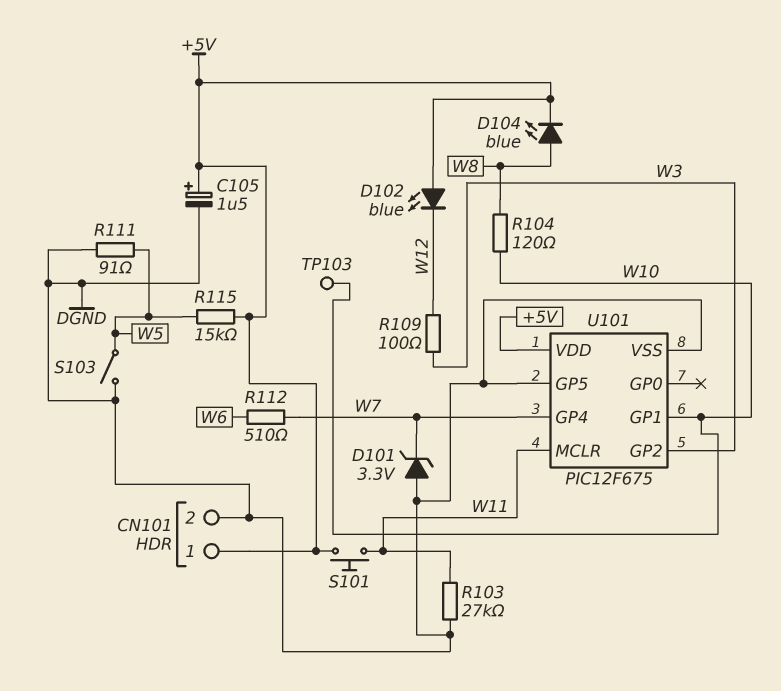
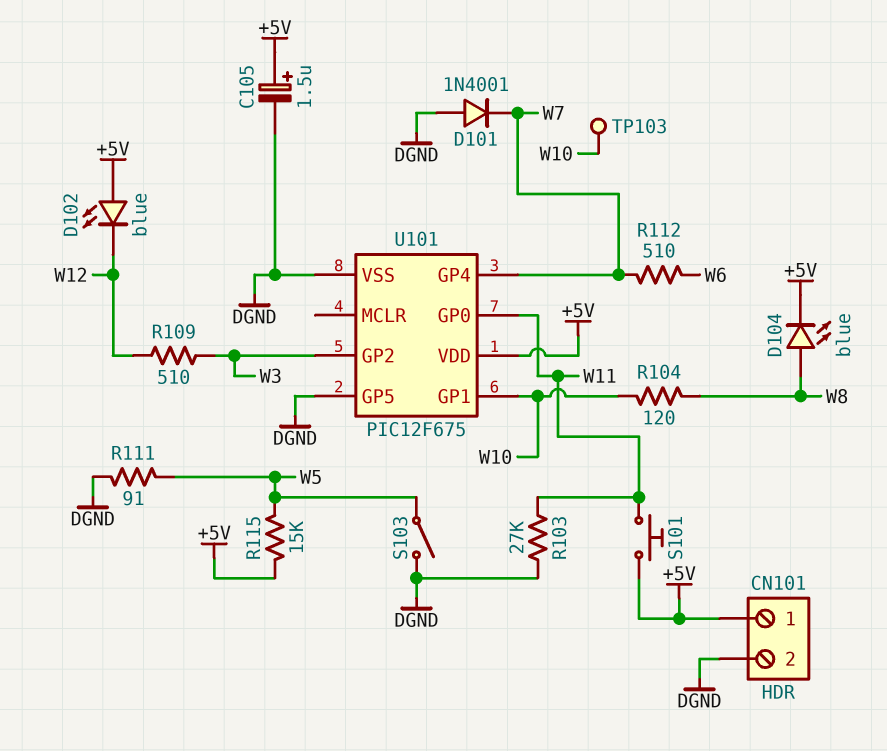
D101: zener 3.3V (A DGND, K W7) -> diode 1N4001 (A DGND, K W7)
R109: 100 (W3, W12) -> 510 (W3, W12)
U101 pin GP0: none -> W11
U101 pin MCLR: W11 -> none

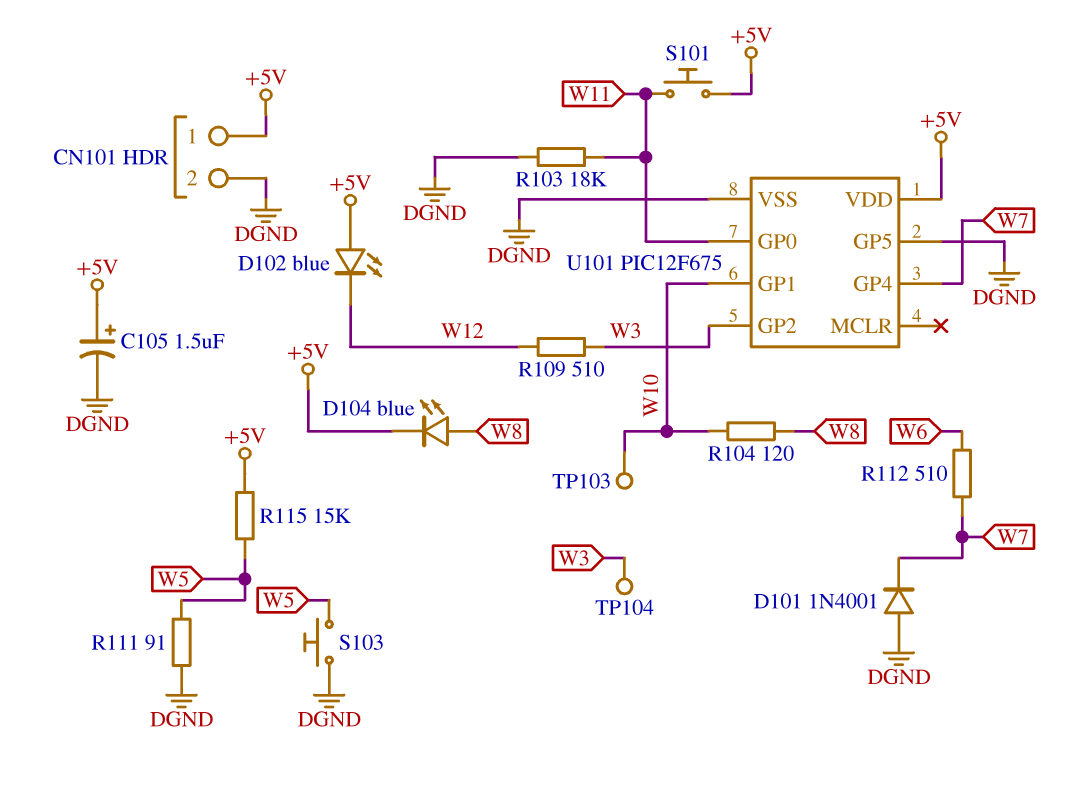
R103: 27k (DGND, W11) -> 18k (DGND, W11)
S103: switch (DGND, W5) -> button (DGND, W5)
TP104: none -> test point (W3)

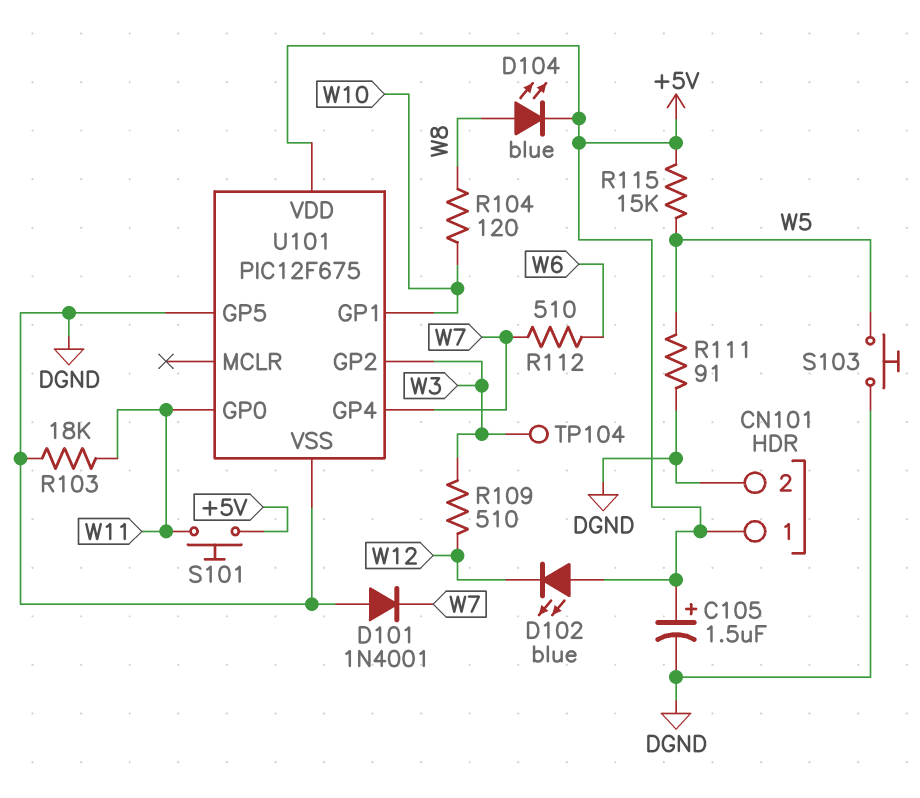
TP103: test point (W10) -> none

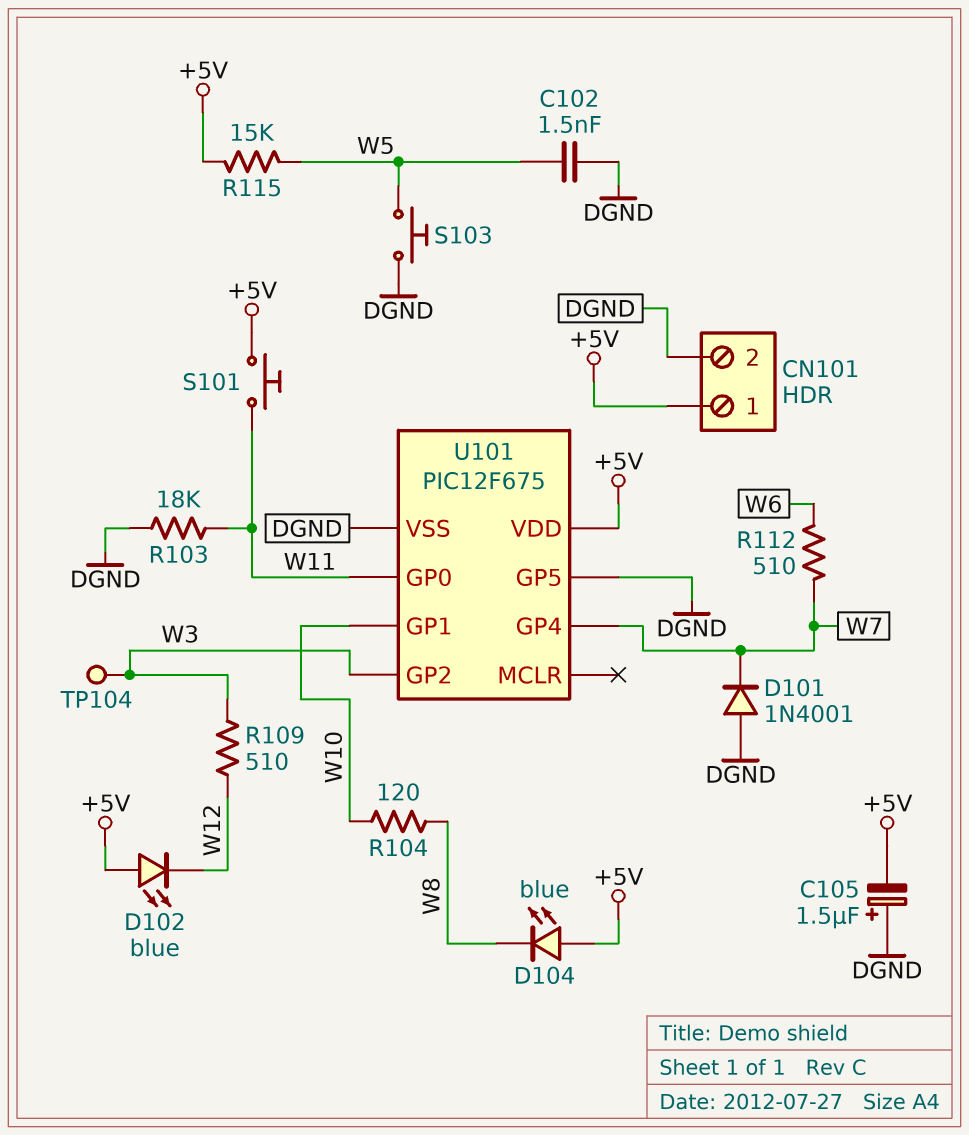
C102: none -> 1.5nF (DGND, W5)
C105: 1.5uF (plus +5V, minus DGND) -> 1.5uF (plus DGND, minus +5V)
D104: LED blue (A W8, K +5V) -> LED blue (A +5V, K W8)
R111: 91 (DGND, W5) -> none

